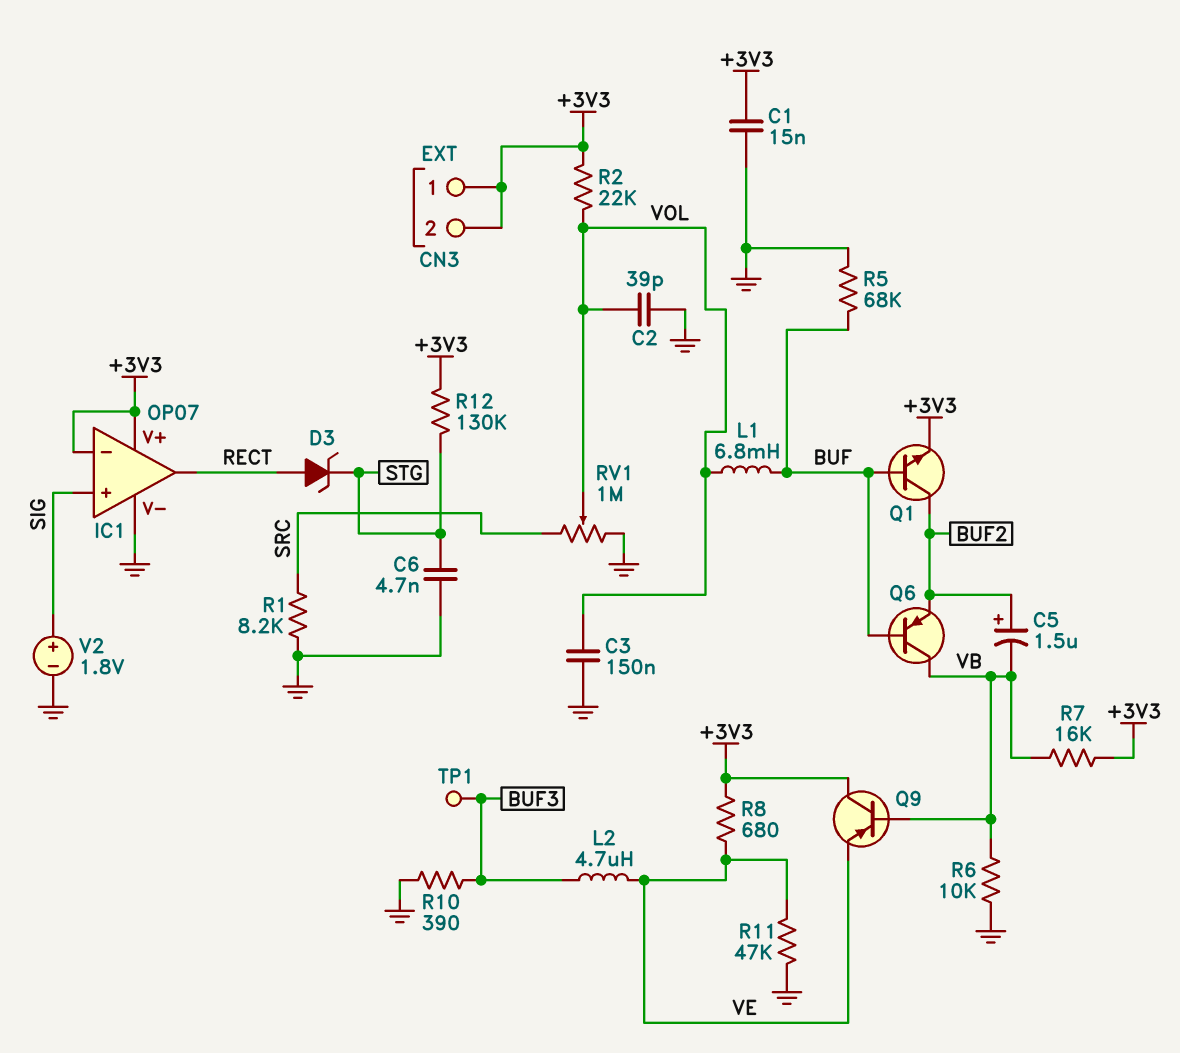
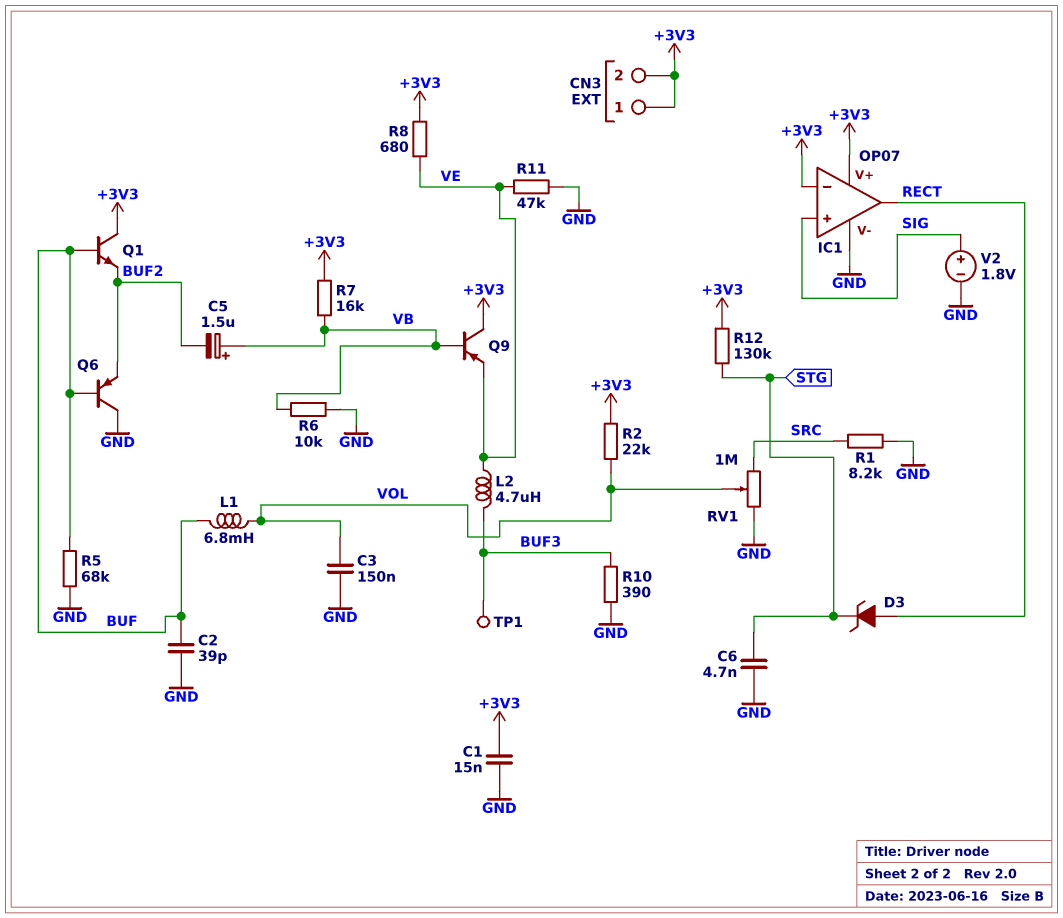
C2: 39pF (GND, VOL) -> 39pF (BUF, GND)
C5: 1.5uF (plus BUF2, minus VB) -> 1.5uF (plus VB, minus BUF2)
Q1: NPN (B BUF, C BUF2, E +3V3) -> NPN (B BUF, C +3V3, E BUF2)
Q6: PNP (B BUF, C VB, E BUF2) -> PNP (B BUF, C GND, E BUF2)

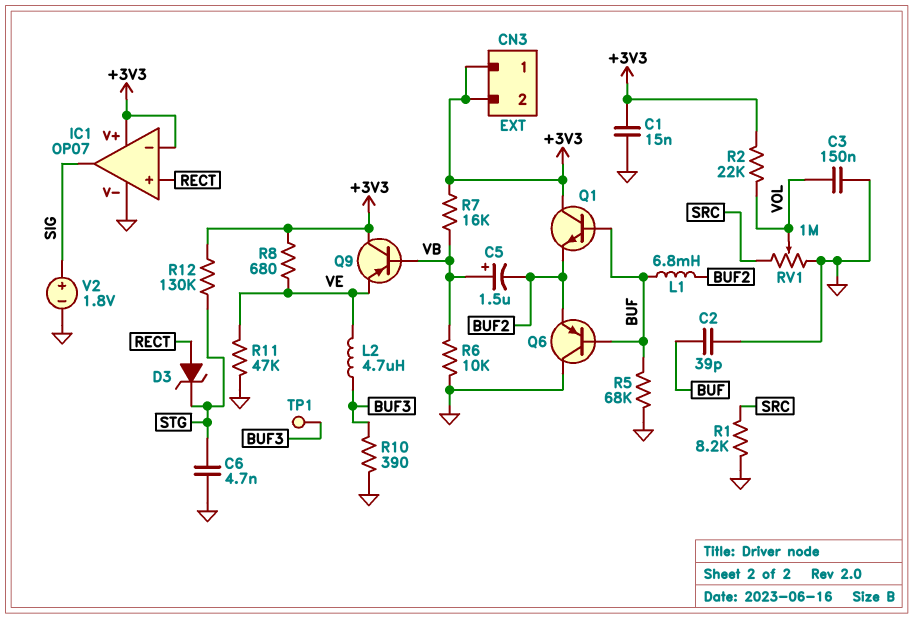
IC1 pin in+: SIG -> RECT
IC1 pin out: RECT -> SIG
L1: 6.8mH (BUF, VOL) -> 6.8mH (BUF, BUF2)

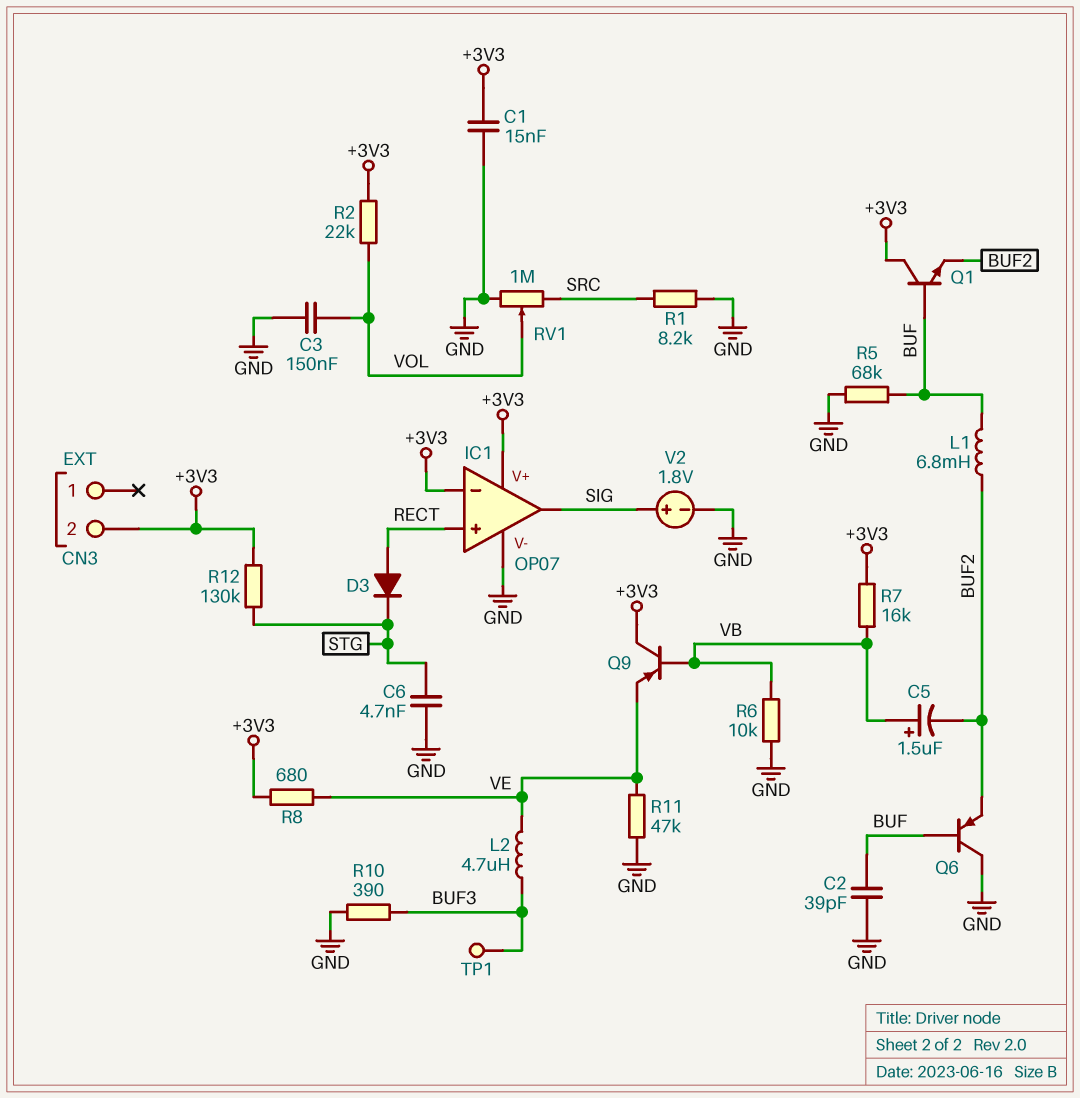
CN3 pin 1: +3V3 -> none
D3: zener (A RECT, K STG) -> diode (A RECT, K STG)

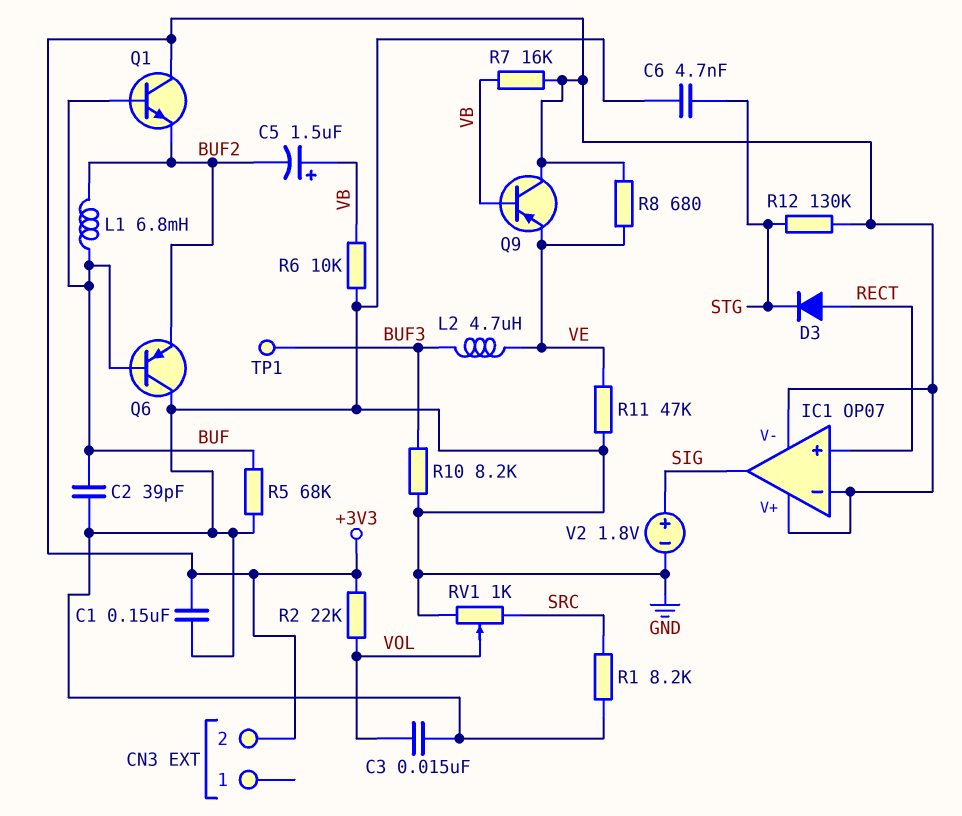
C1: 15nF (+3V3, GND) -> 150nF (+3V3, GND)
C3: 150nF (GND, VOL) -> 15nF (GND, VOL)
IC1 pin V-: GND -> +3V3
R10: 390 (BUF3, GND) -> 8.2k (BUF3, GND)
RV1: 1M (GND, SRC, wiper VOL) -> 1k (GND, SRC, wiper VOL)

